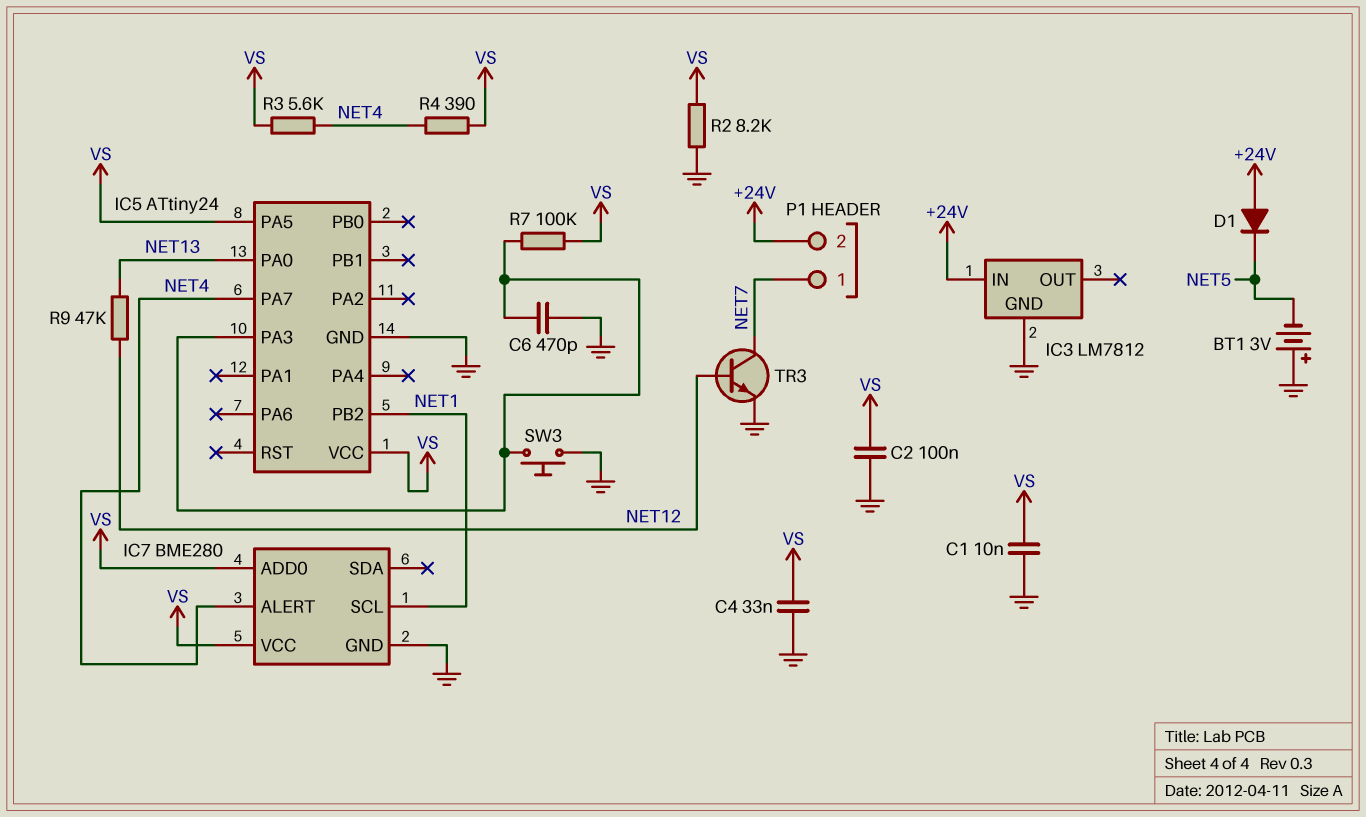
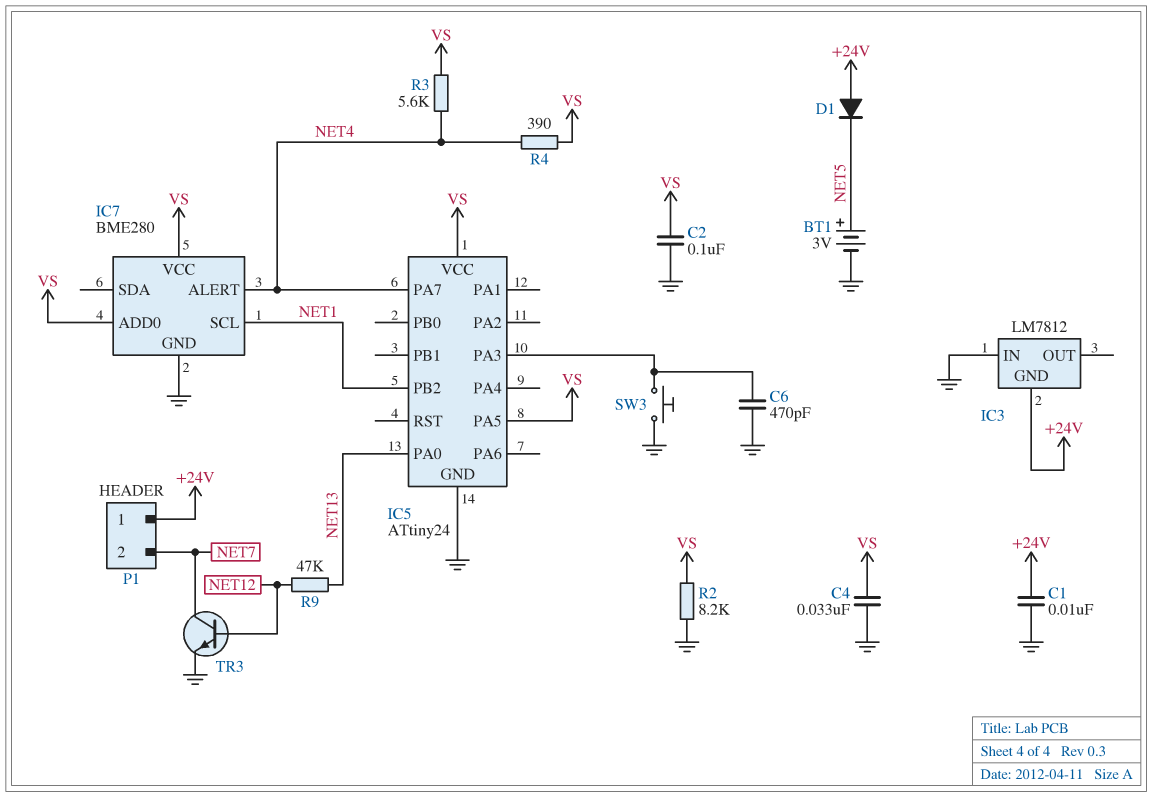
BT1: 3V (plus GND, minus NET5) -> 3V (plus NET5, minus GND)
C1: 10nF (GND, VS) -> 10nF (+24V, GND)
IC3 pin GND: GND -> +24V
IC3 pin IN: +24V -> GND
P1 pin 1: NET7 -> +24V
P1 pin 2: +24V -> NET7
R7: 100k (IC5/PA3, VS) -> none

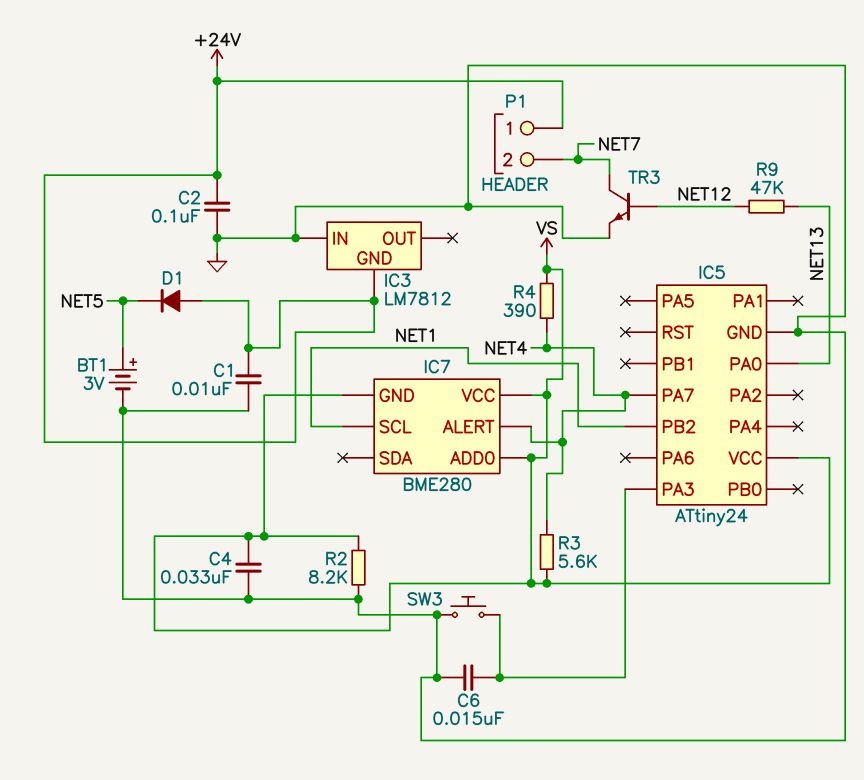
C2: 100nF (GND, VS) -> 100nF (+24V, GND)
C6: 470pF (GND, IC5/PA3) -> 15nF (GND, IC5/PA3)
IC5 pin PA5: VS -> none
IC7 pin GND: GND -> VS

